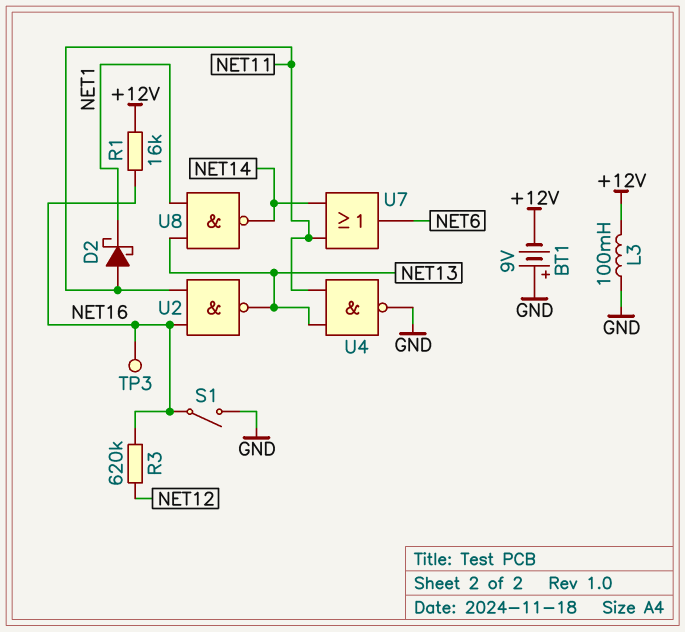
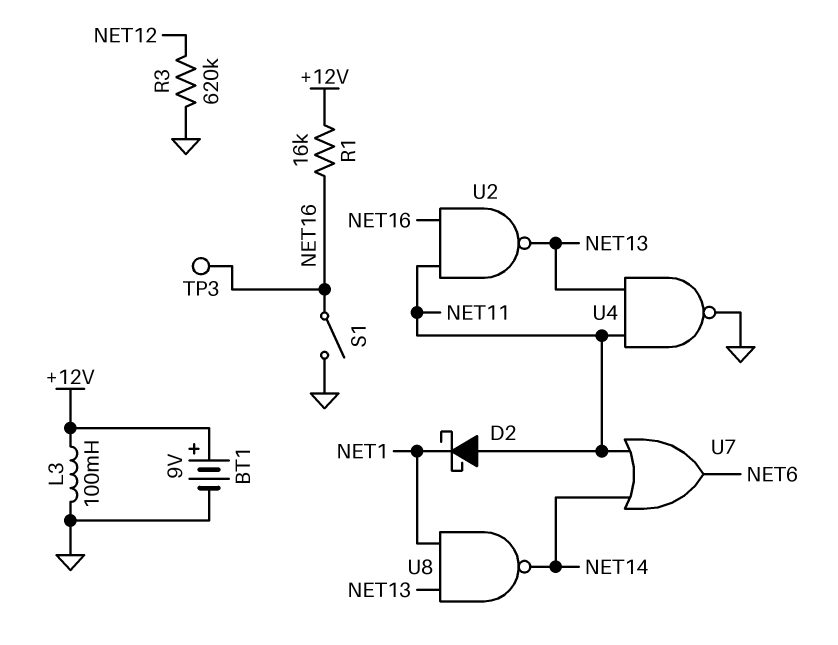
BT1: 9V (plus GND, minus +12V) -> 9V (plus +12V, minus GND)
R3: 620k (NET12, NET16) -> 620k (GND, NET12)

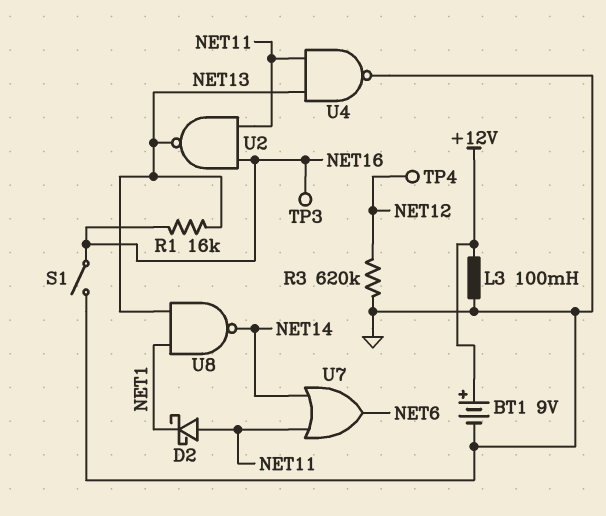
R1: 16k (+12V, NET16) -> 16k (NET13, NET16)
TP4: none -> test point (NET12)

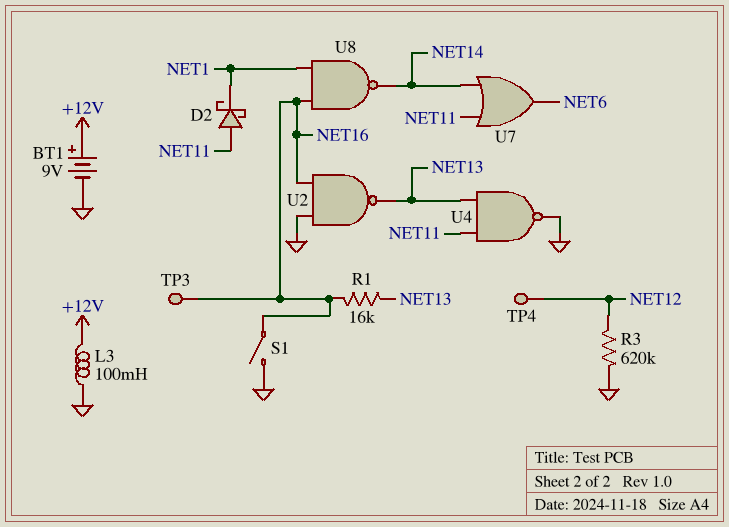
U2: NAND (in NET11, in NET16, out NET13) -> NAND (in GND, in NET16, out NET13)
U8: NAND (in NET1, in NET13, out NET14) -> NAND (in NET1, in NET16, out NET14)

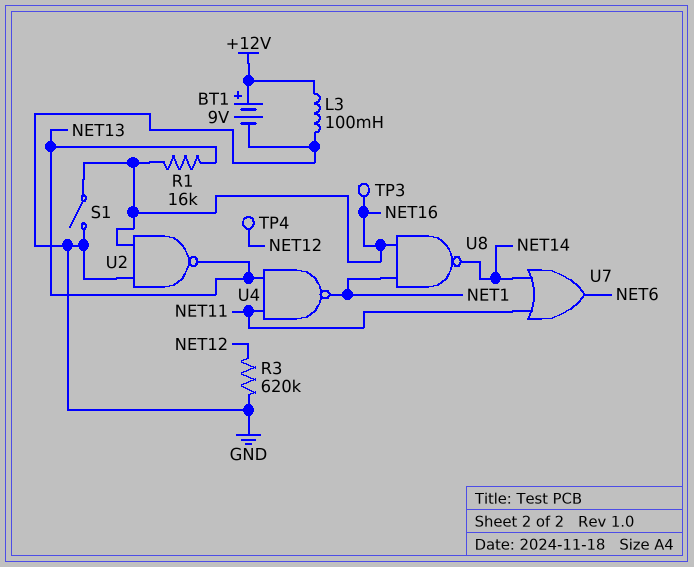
D2: schottky (A NET11, K NET1) -> none
U4: NAND (in NET11, in NET13, out GND) -> NAND (in NET11, in NET13, out NET1)

